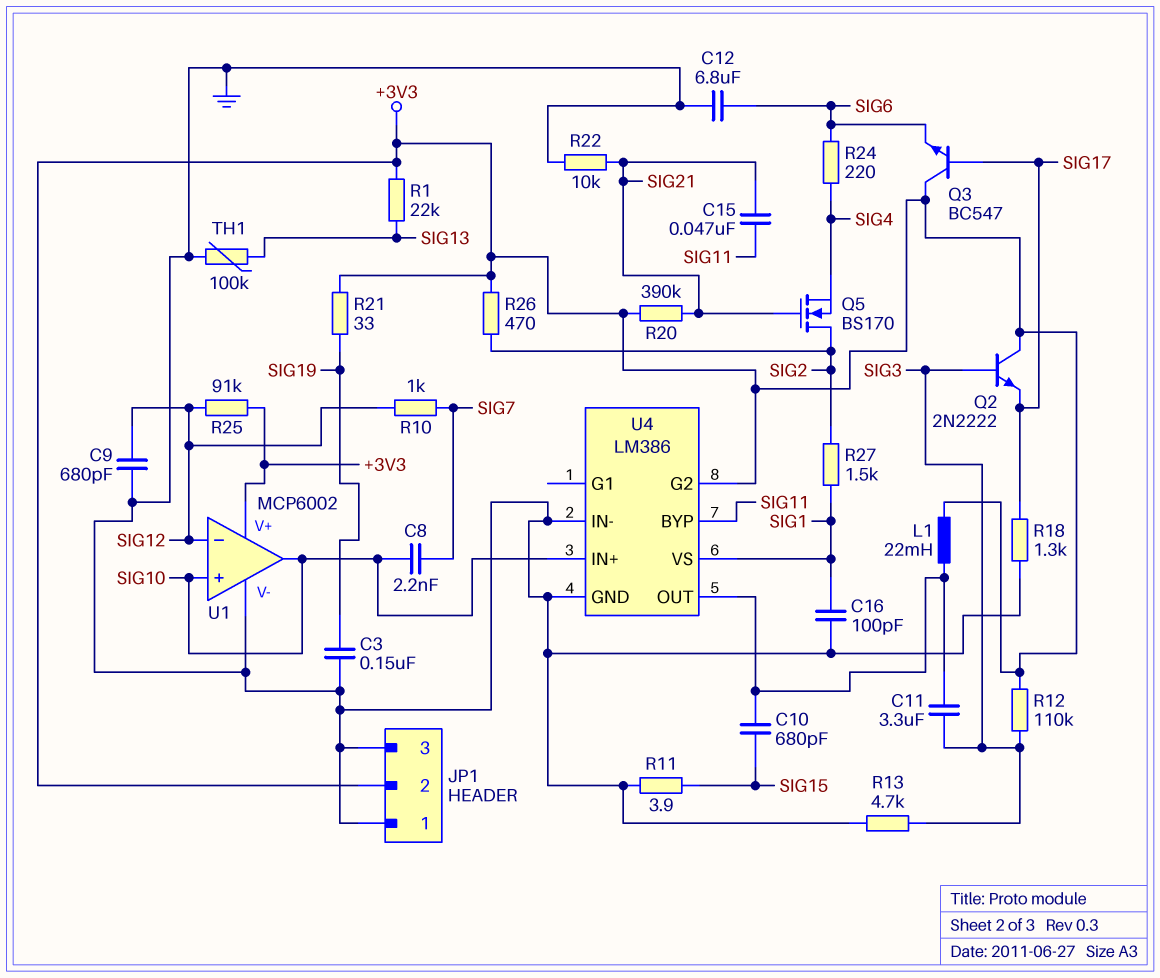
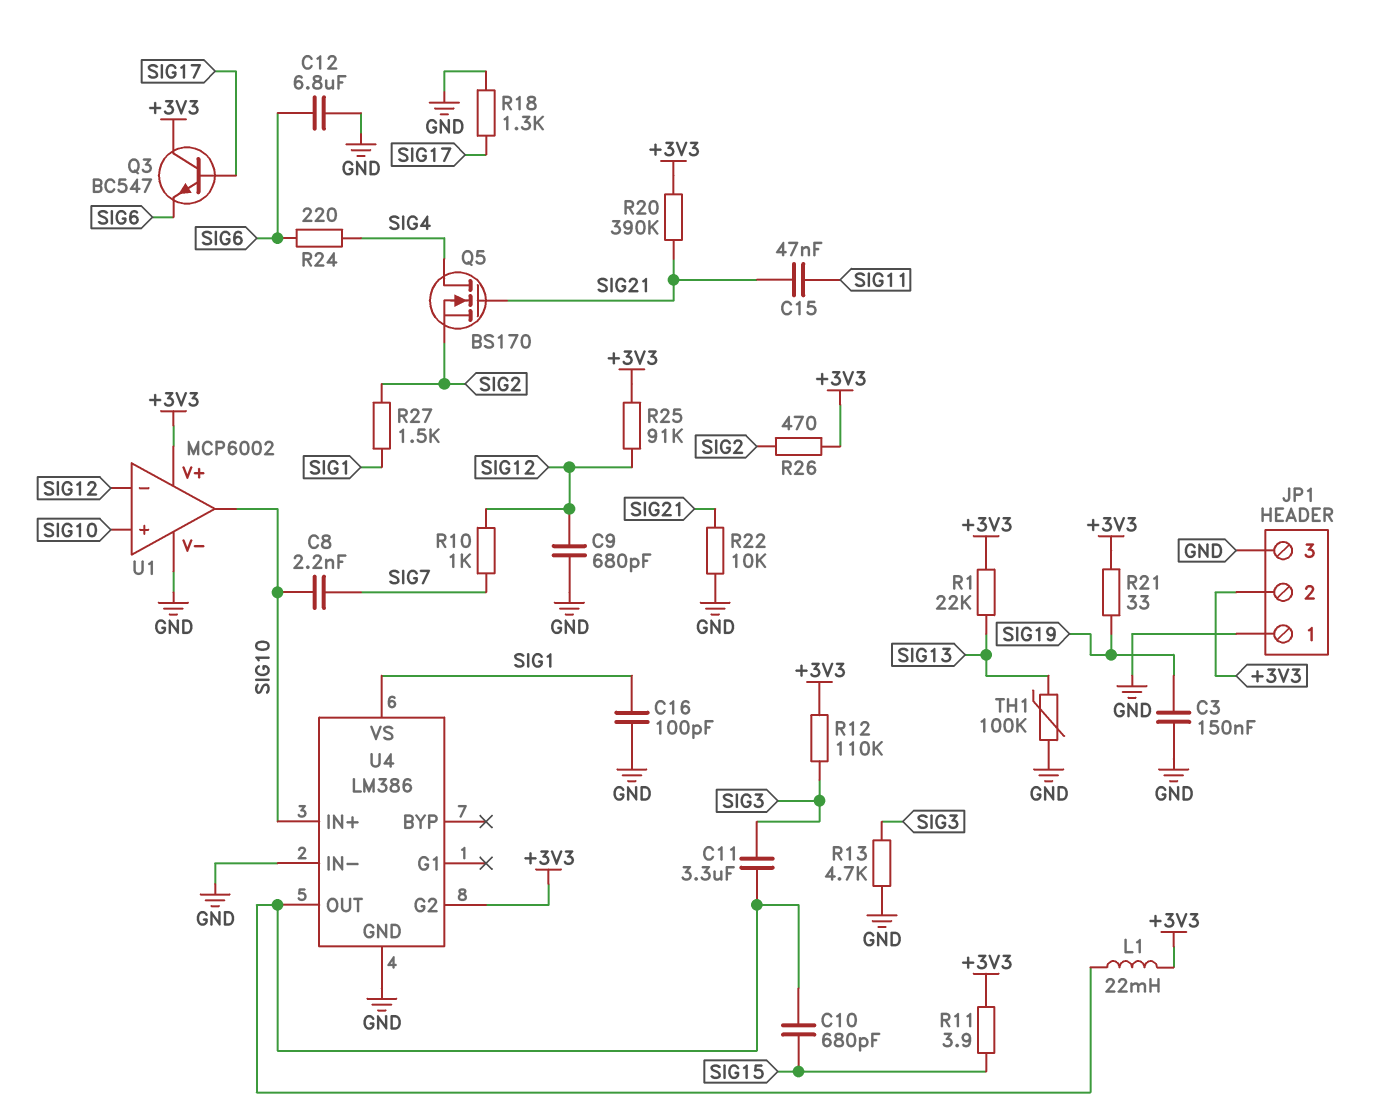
Q2: NPN 2N2222 (B SIG3, C +3V3, E SIG17) -> none
Q5: NMOS BS170 (G SIG21, D SIG2, S SIG4) -> NMOS BS170 (G SIG21, D SIG4, S SIG2)
R11: 3.9 (GND, SIG15) -> 3.9 (+3V3, SIG15)
U4 pin BYP: SIG11 -> none

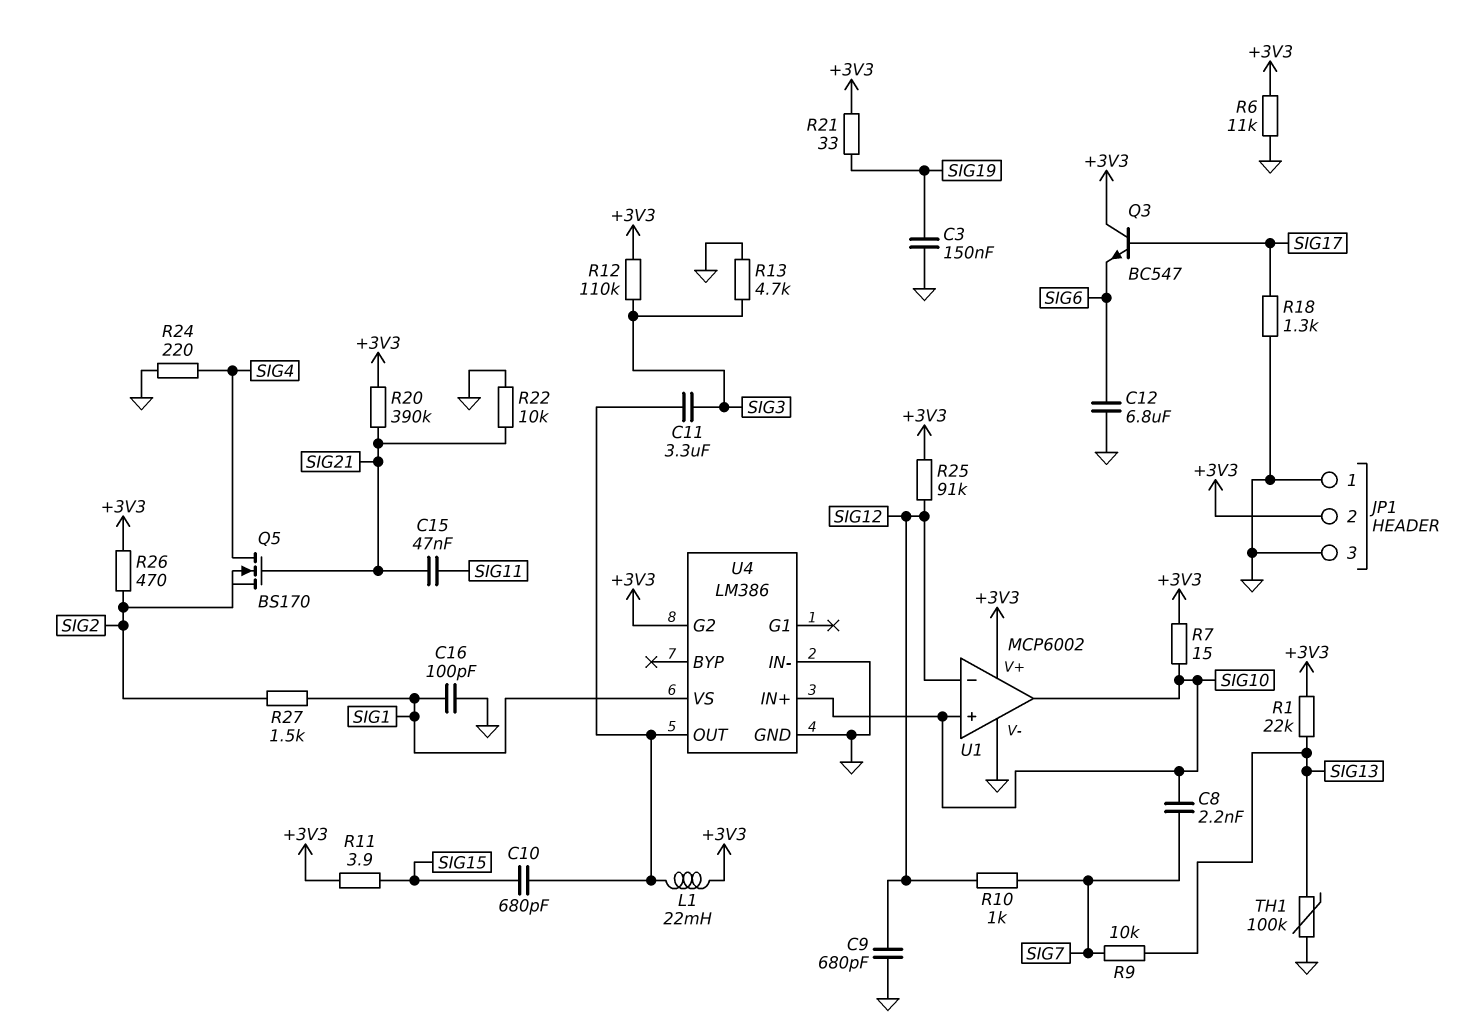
R6: none -> 11k (+3V3, GND)
R7: none -> 15 (+3V3, SIG10)
R9: none -> 10k (SIG7, SIG13)
R24: 220 (SIG4, SIG6) -> 220 (GND, SIG4)

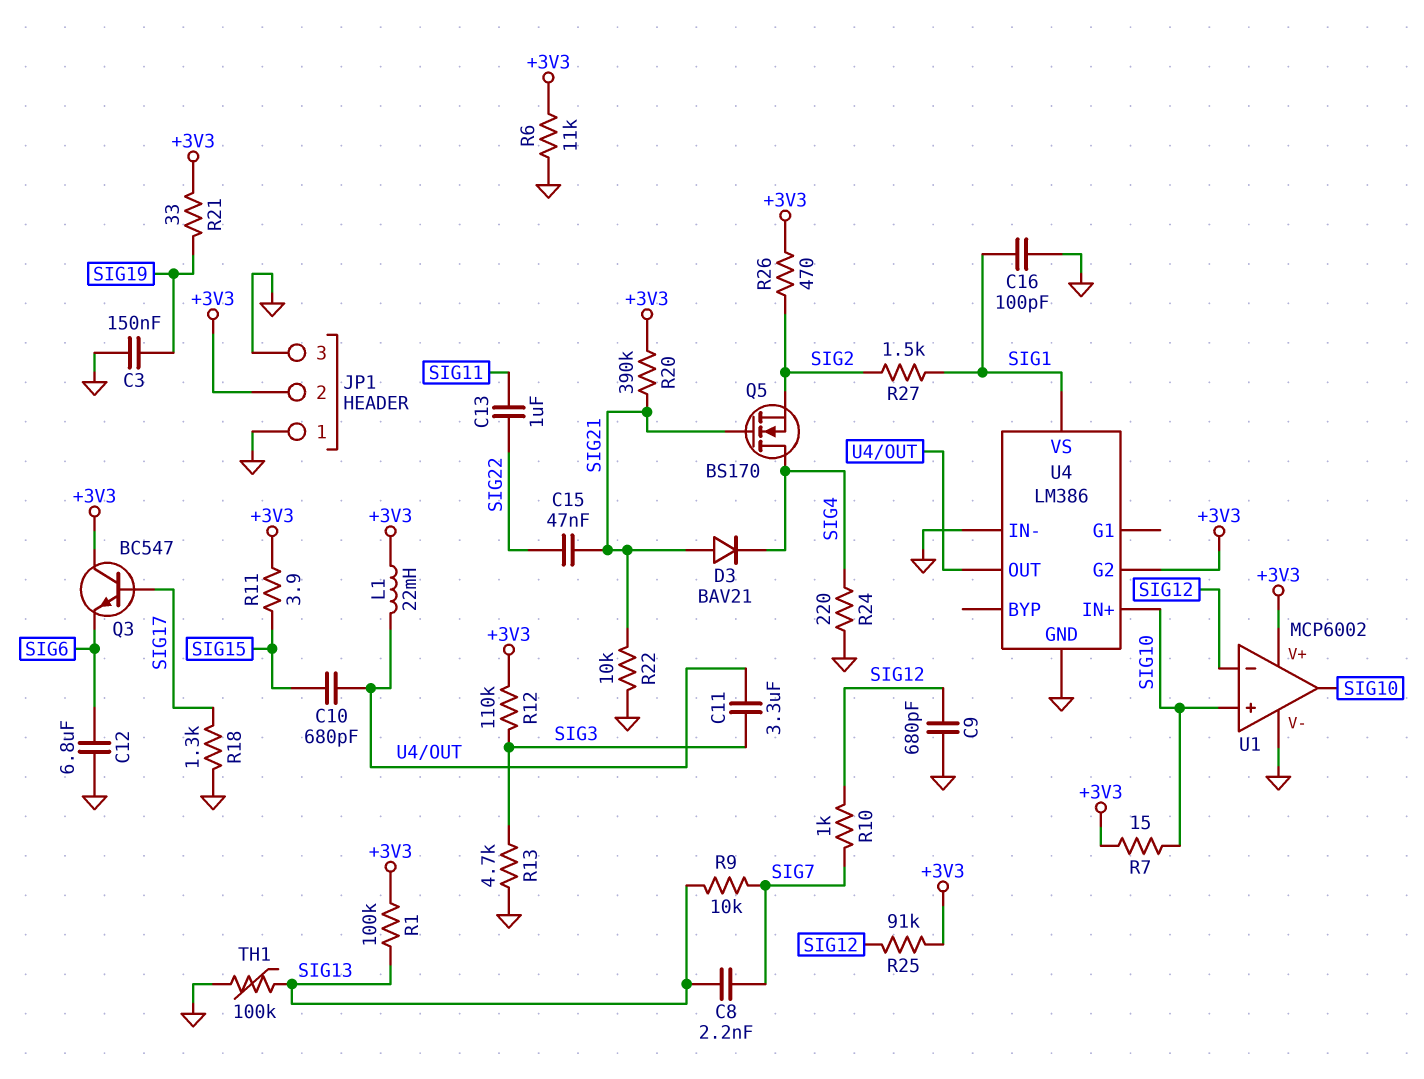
C8: 2.2nF (SIG7, SIG10) -> 2.2nF (SIG7, SIG13)
C13: none -> 1uF (SIG11, SIG22)
C15: 47nF (SIG11, SIG21) -> 47nF (SIG21, SIG22)
D3: none -> diode BAV21 (A SIG21, K SIG4)
R1: 22k (+3V3, SIG13) -> 100k (+3V3, SIG13)

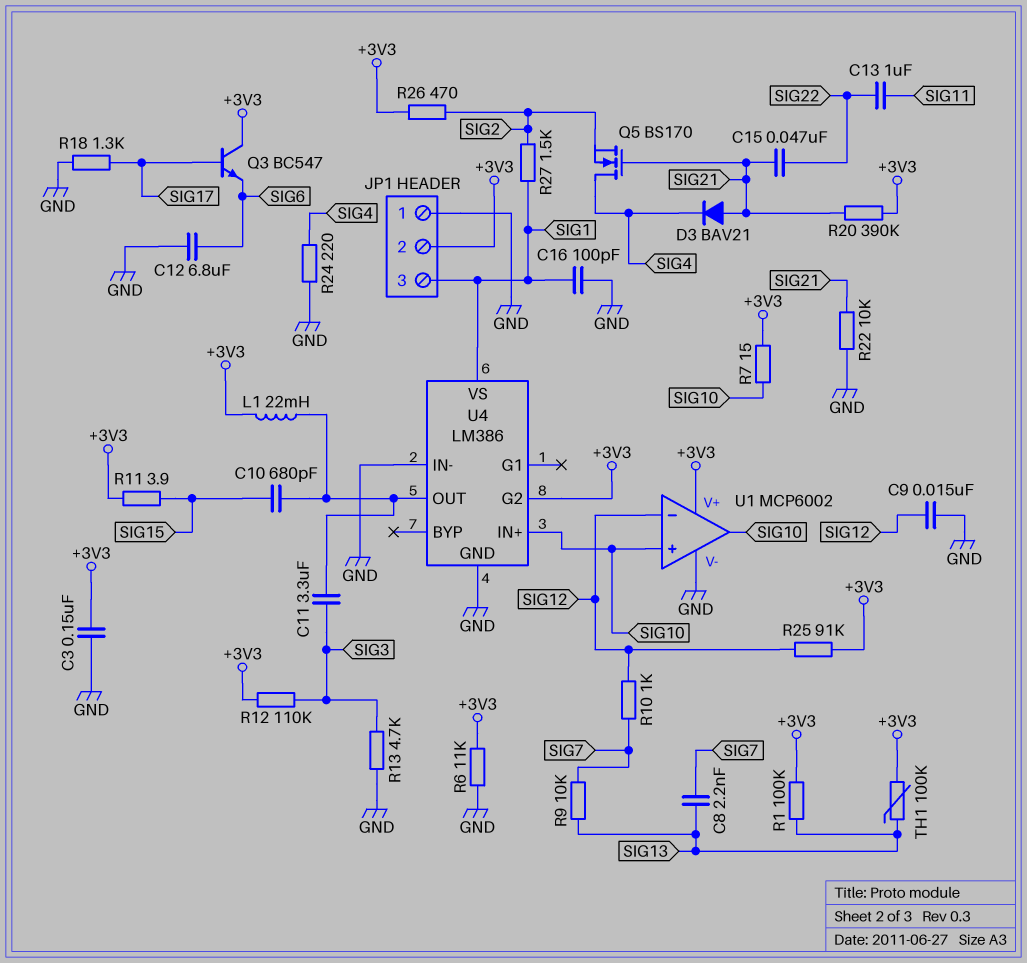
C3: 150nF (GND, SIG19) -> 150nF (+3V3, GND)
C9: 680pF (GND, SIG12) -> 15nF (GND, SIG12)
JP1 pin 3: GND -> SIG1
R21: 33 (+3V3, SIG19) -> none
TH1: 100k (GND, SIG13) -> 100k (+3V3, SIG13)

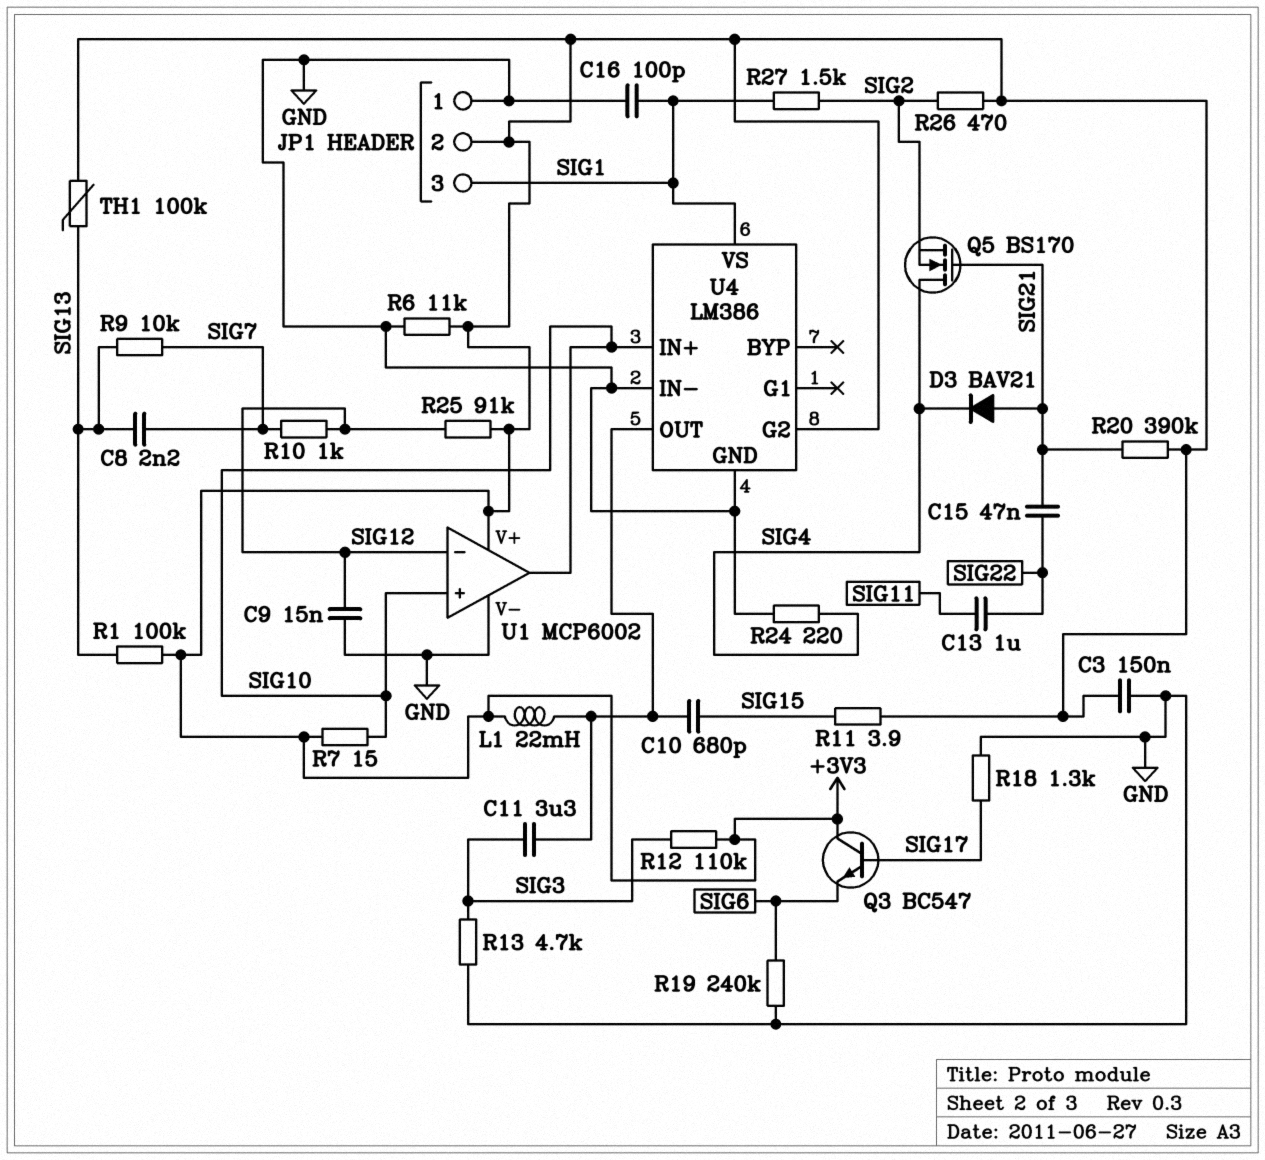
C12: 6.8uF (GND, SIG6) -> none
R19: none -> 240k (GND, SIG6)
R22: 10k (GND, SIG21) -> none

